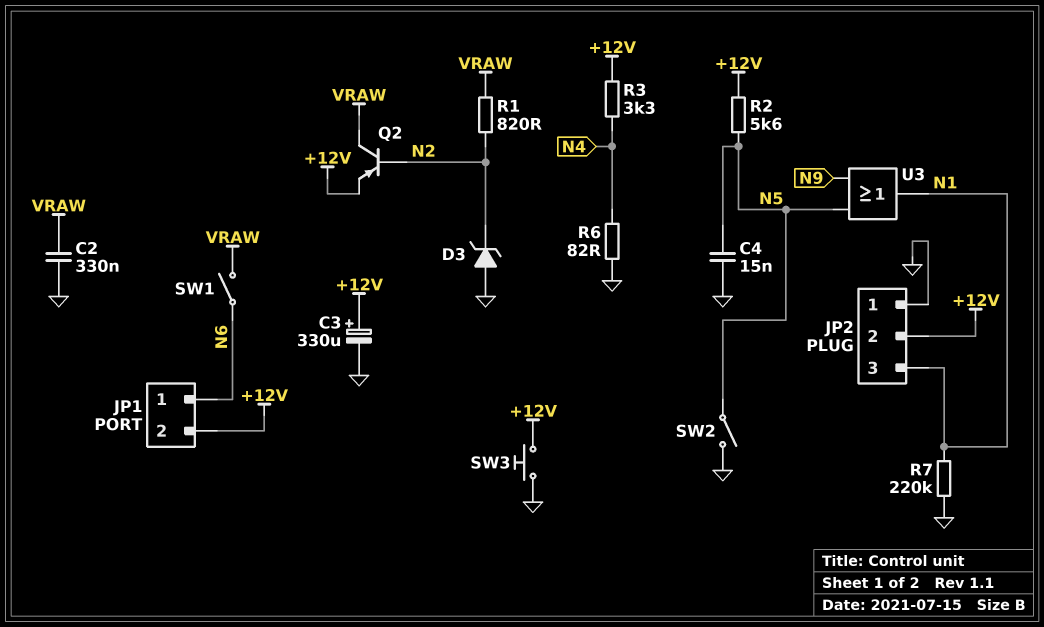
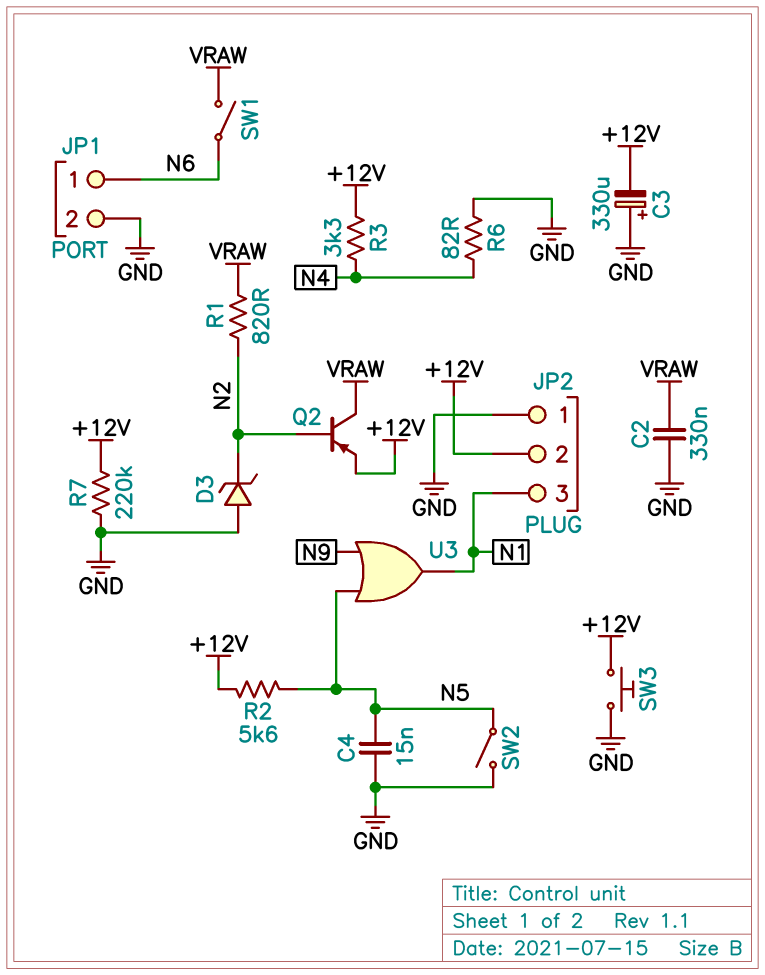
C3: 330uF (plus +12V, minus GND) -> 330uF (plus GND, minus +12V)
JP1 pin 2: +12V -> GND
R7: 220k (GND, N1) -> 220k (+12V, GND)

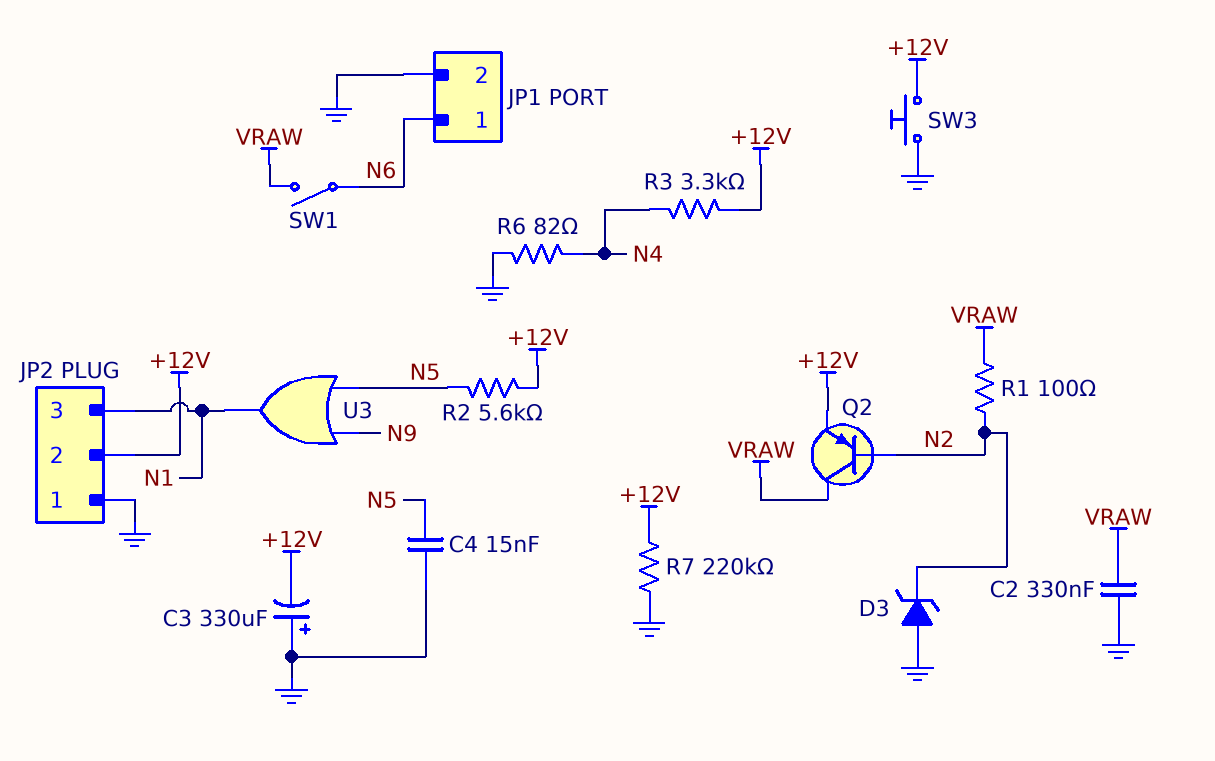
R1: 820 (N2, VRAW) -> 100 (N2, VRAW)
SW2: switch (GND, N5) -> none

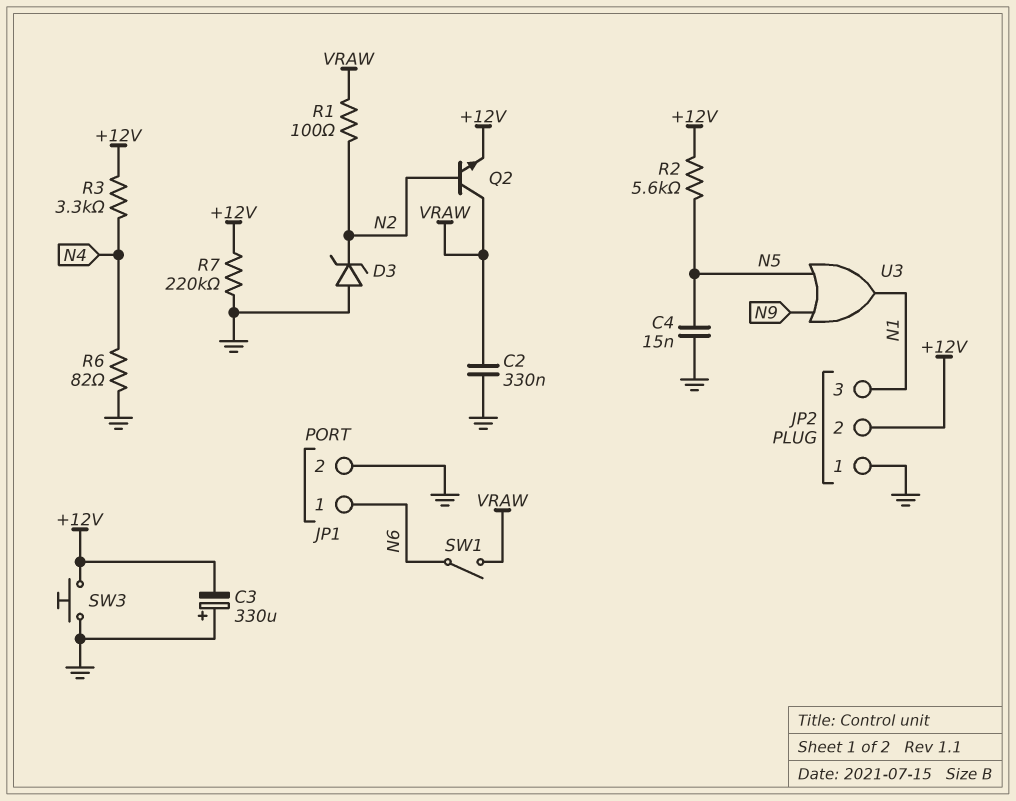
Q2: PNP (B N2, C VRAW, E +12V) -> NPN (B N2, C VRAW, E +12V)

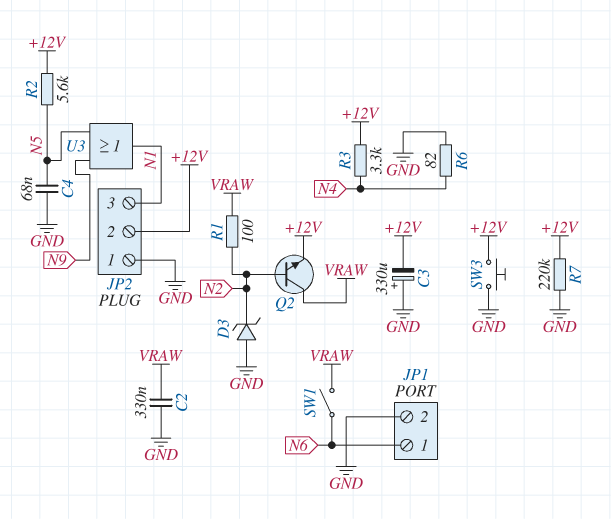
C4: 15nF (GND, N5) -> 68nF (GND, N5)

